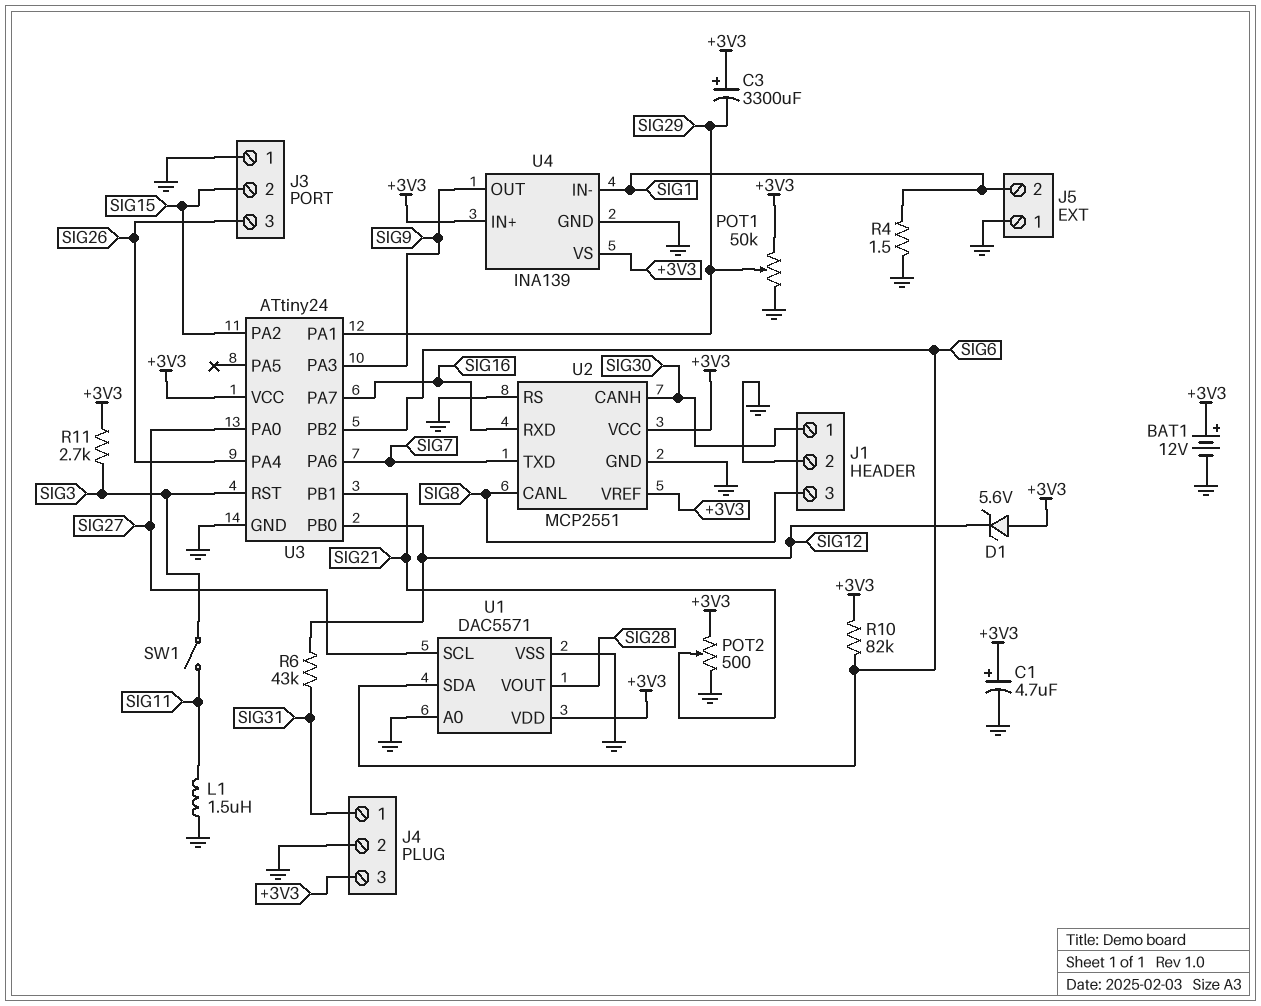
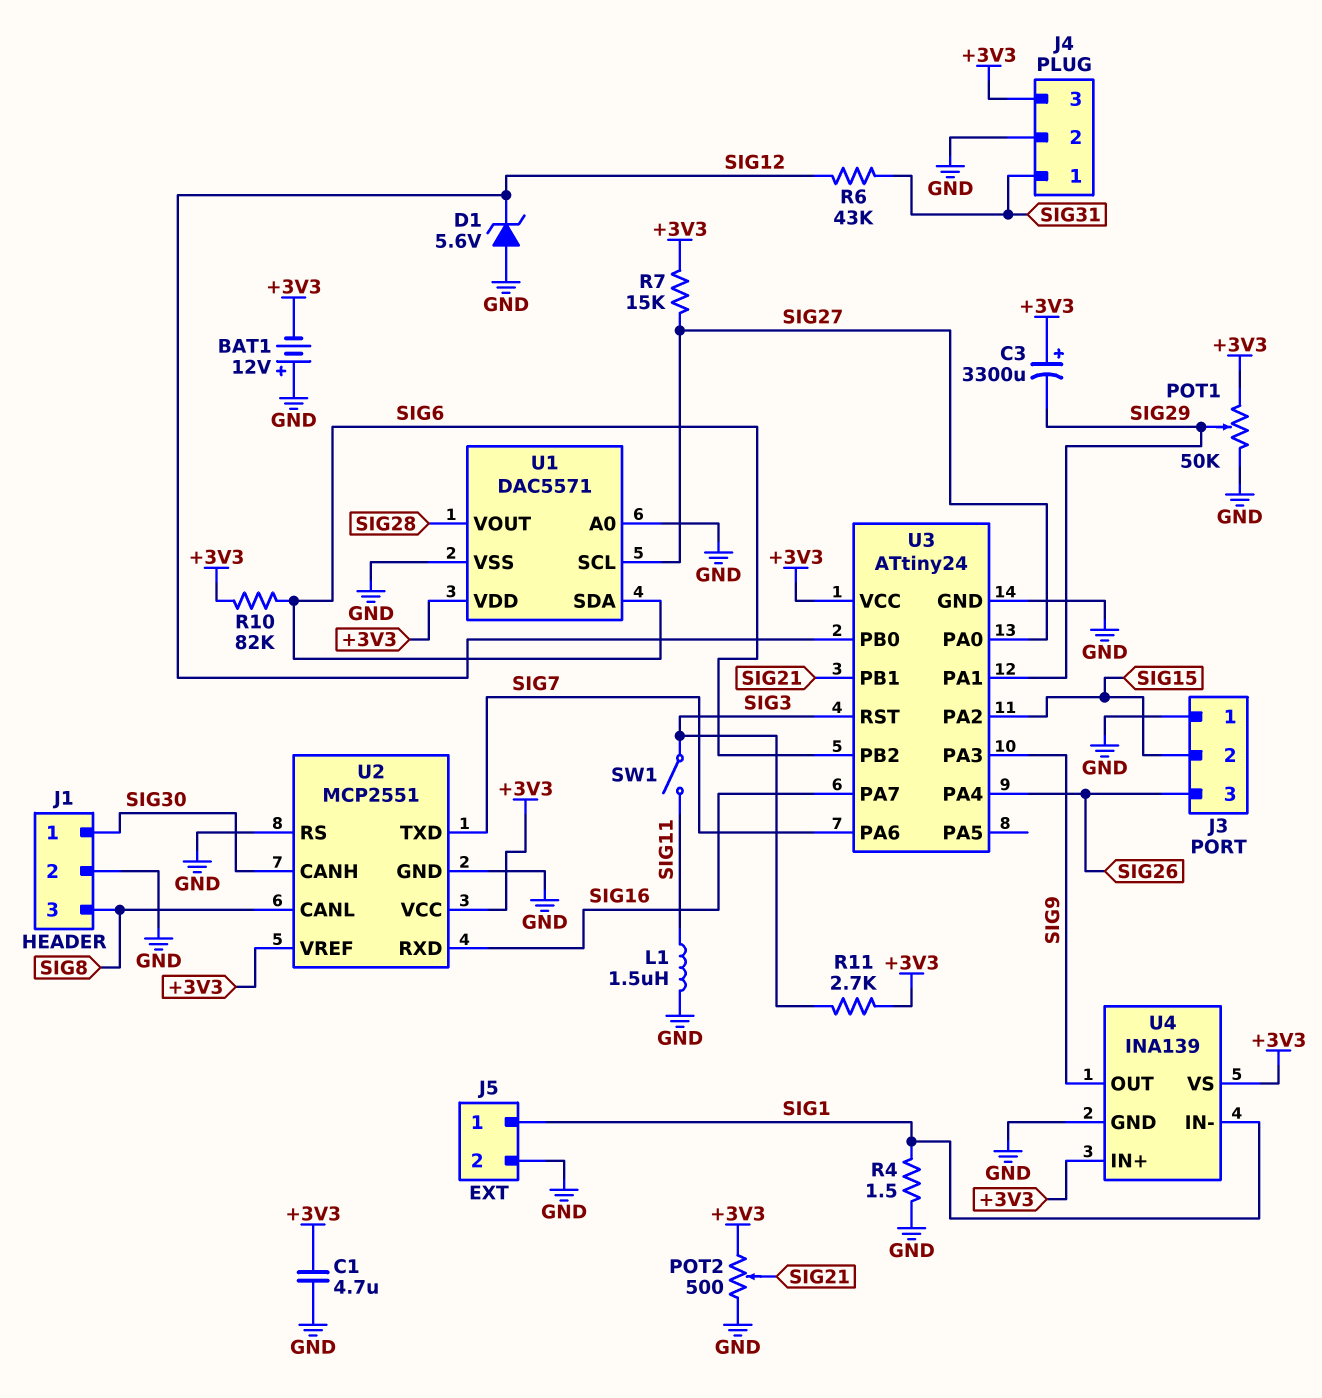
BAT1: 12V (plus +3V3, minus GND) -> 12V (plus GND, minus +3V3)
C1: 4.7uF (plus +3V3, minus GND) -> 4.7uF (+3V3, GND)
D1: zener 5.6V (A +3V3, K SIG12) -> zener 5.6V (A GND, K SIG12)
J5 pin 1: GND -> SIG1
J5 pin 2: SIG1 -> GND
R7: none -> 15k (+3V3, SIG27)

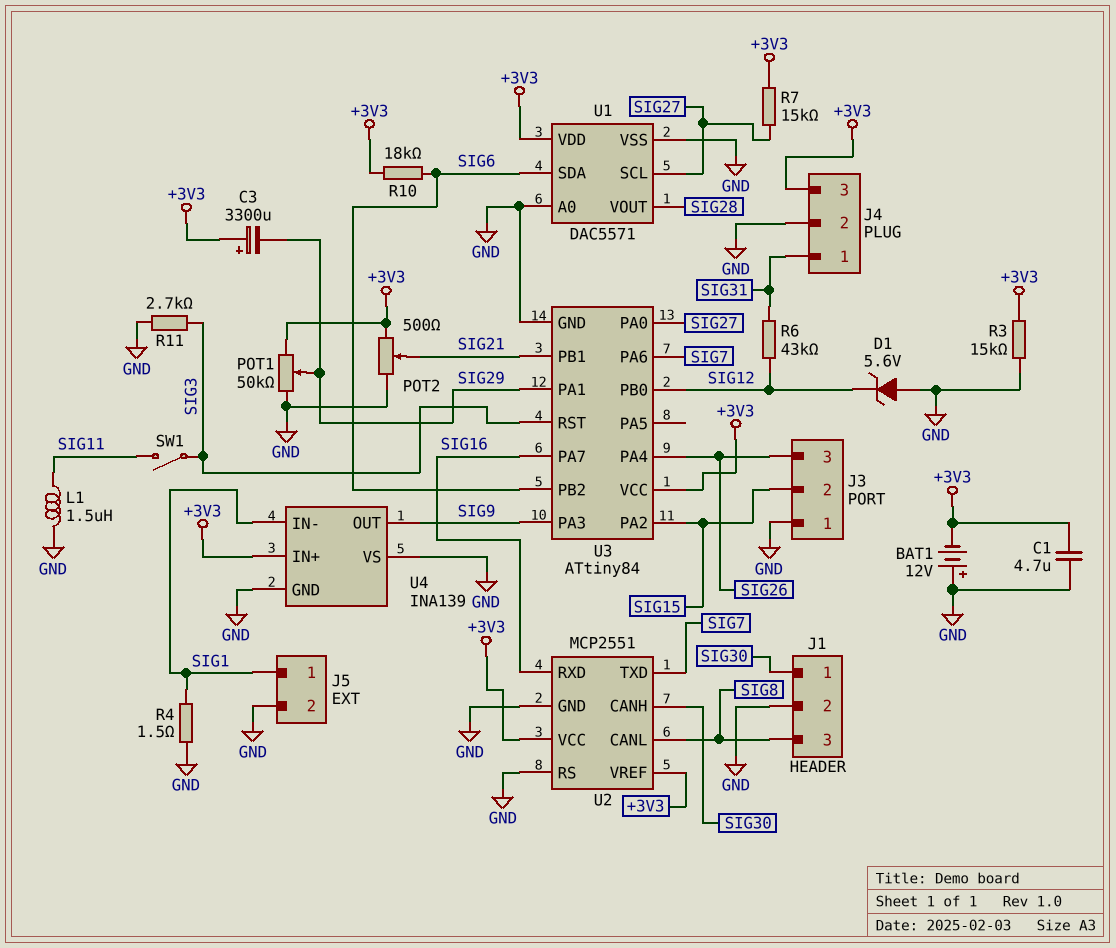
R3: none -> 15k (+3V3, GND)
R10: 82k (+3V3, SIG6) -> 18k (+3V3, SIG6)
R11: 2.7k (+3V3, SIG3) -> 2.7k (GND, SIG3)
U3: ATtiny24 -> ATtiny84
U4 pin VS: +3V3 -> GND

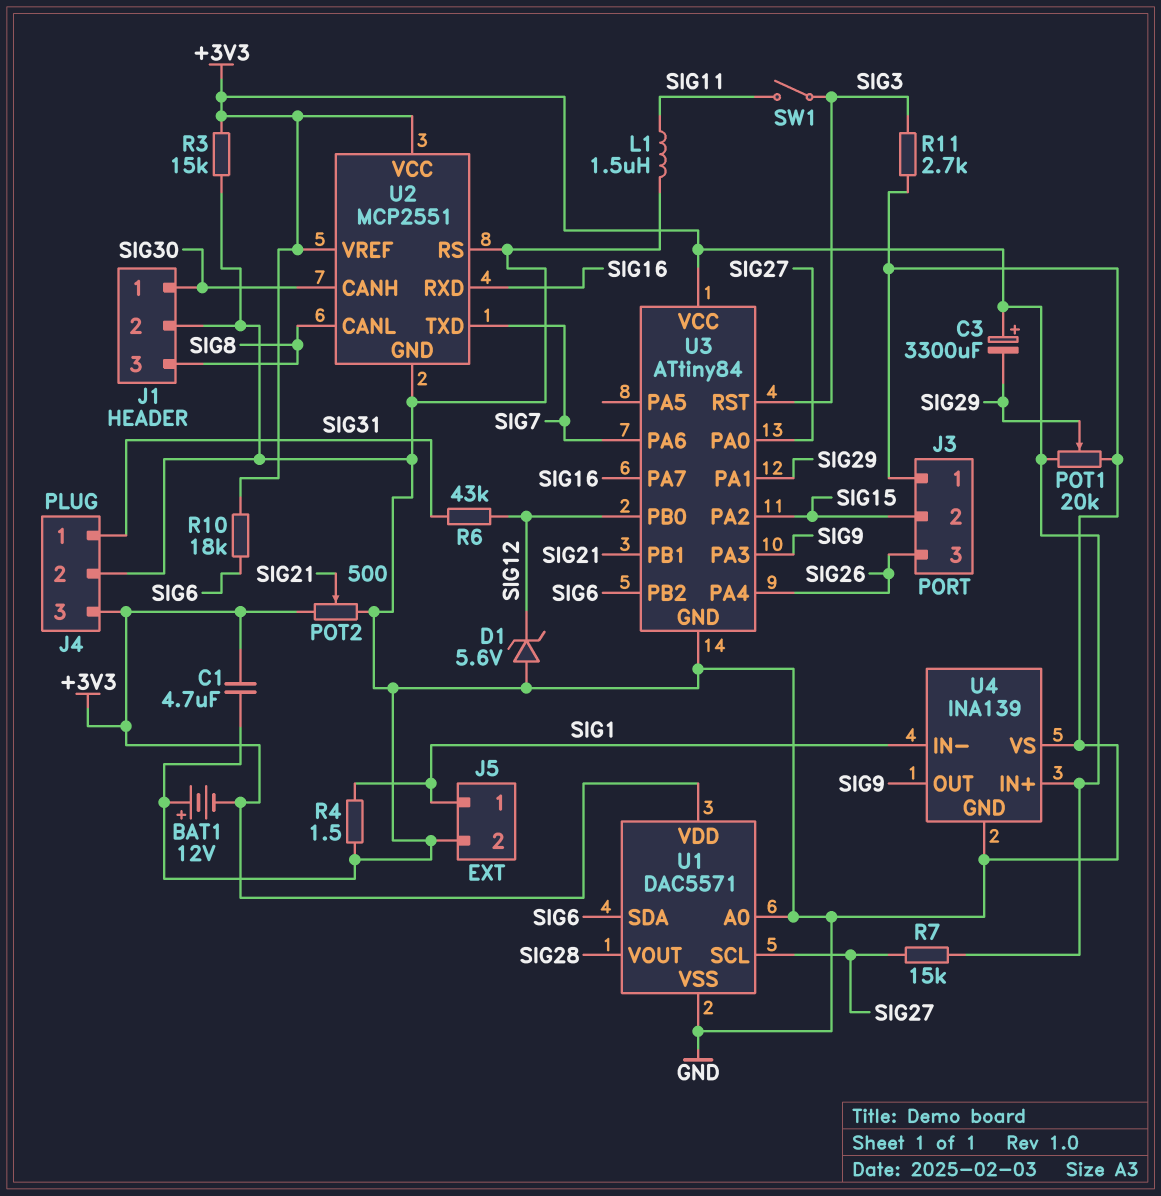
POT1: 50k (+3V3, GND, wiper SIG29) -> 20k (+3V3, GND, wiper SIG29)

